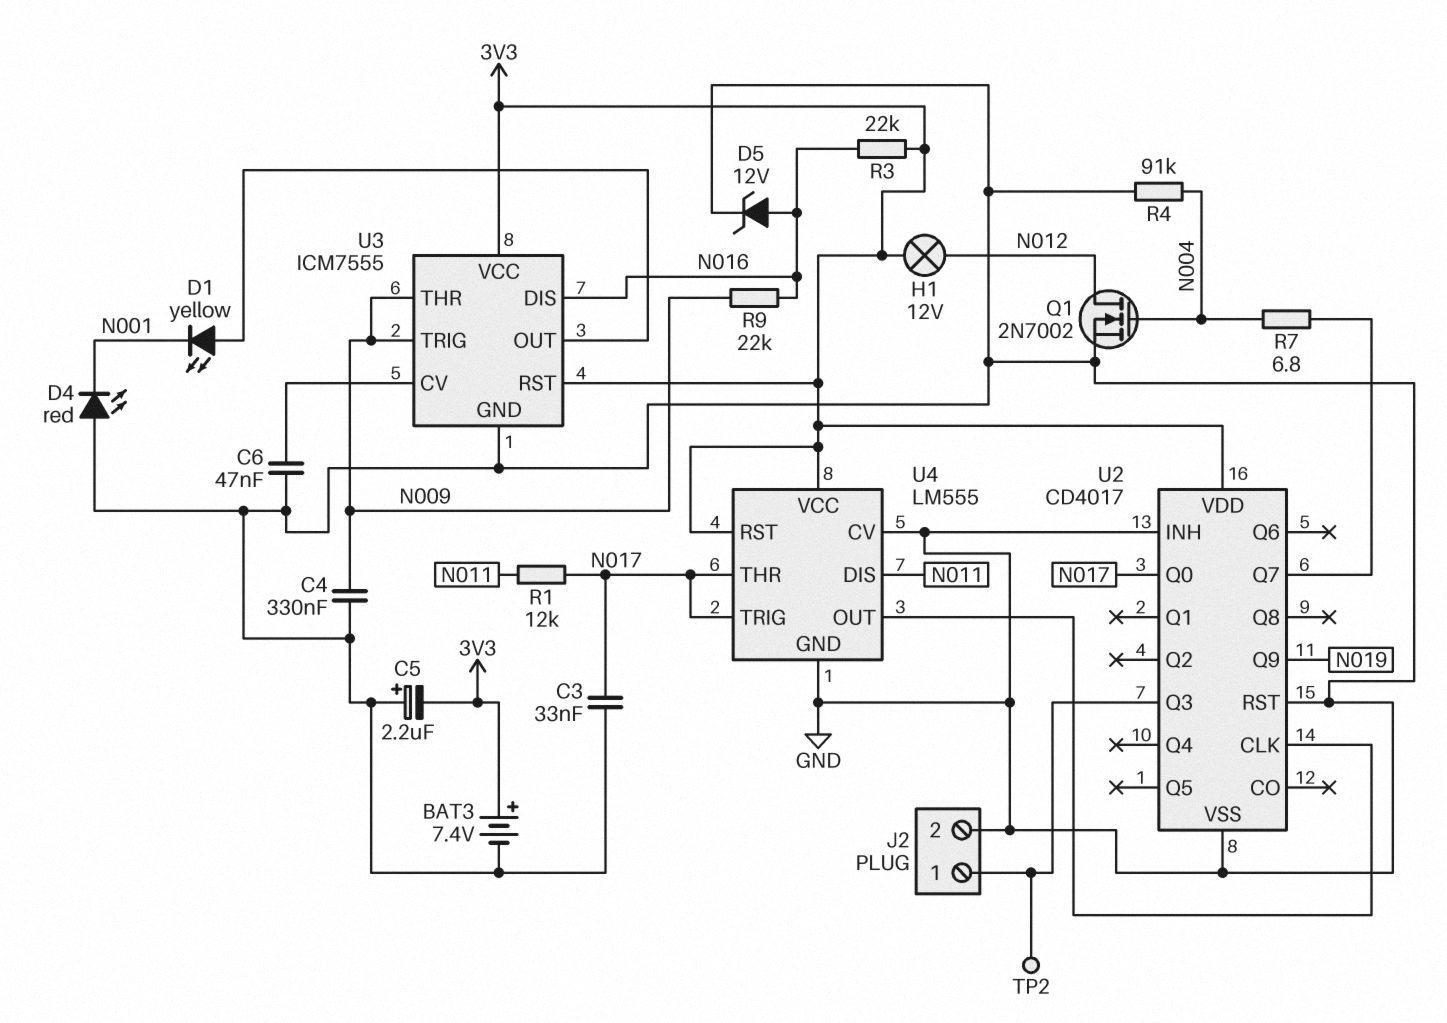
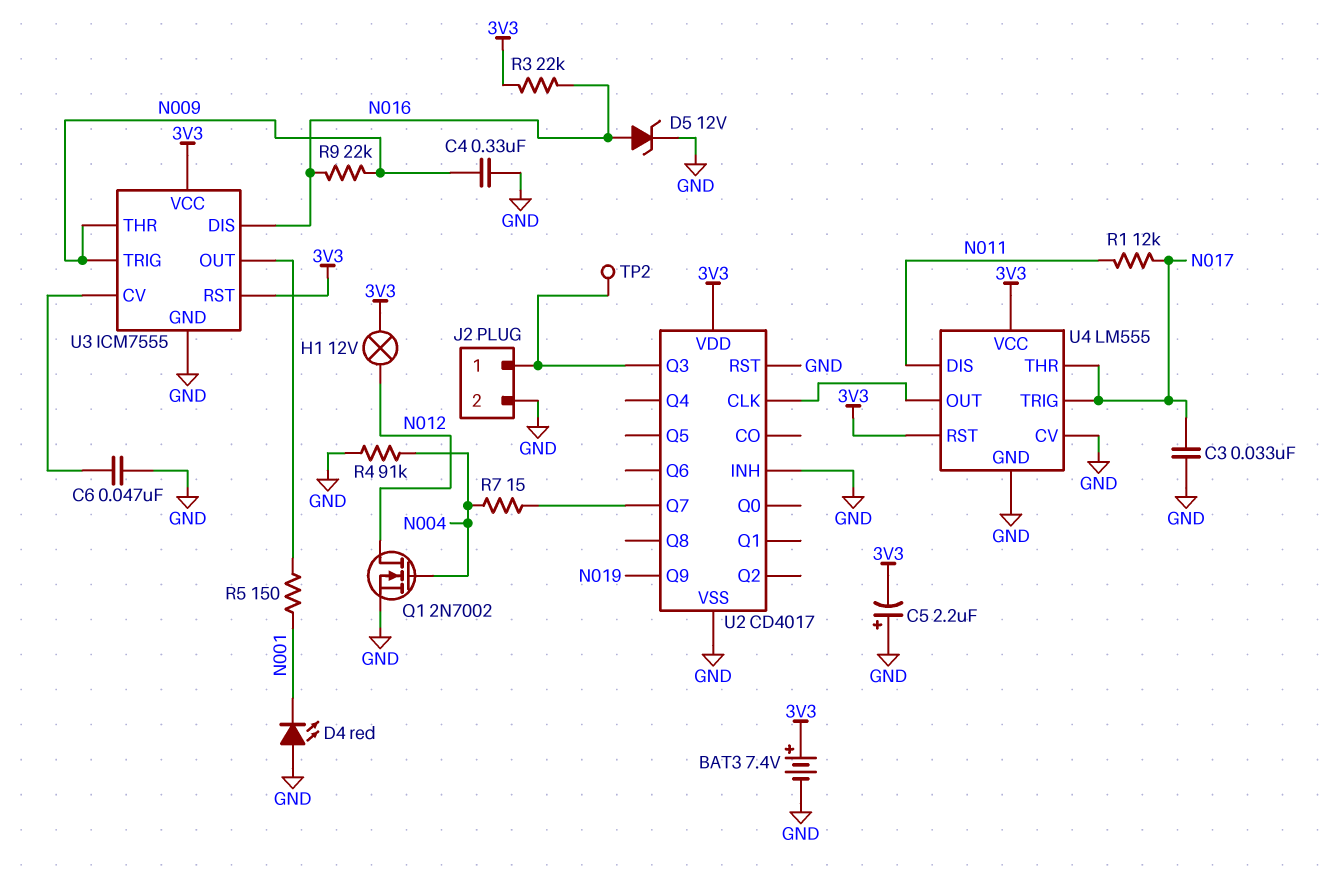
D1: LED yellow (A U3/OUT, K N001) -> none
R5: none -> 150 (N001, U3/OUT)
R7: 6.8 (N004, U2/Q7) -> 15 (N004, U2/Q7)
U2 pin Q0: N017 -> none

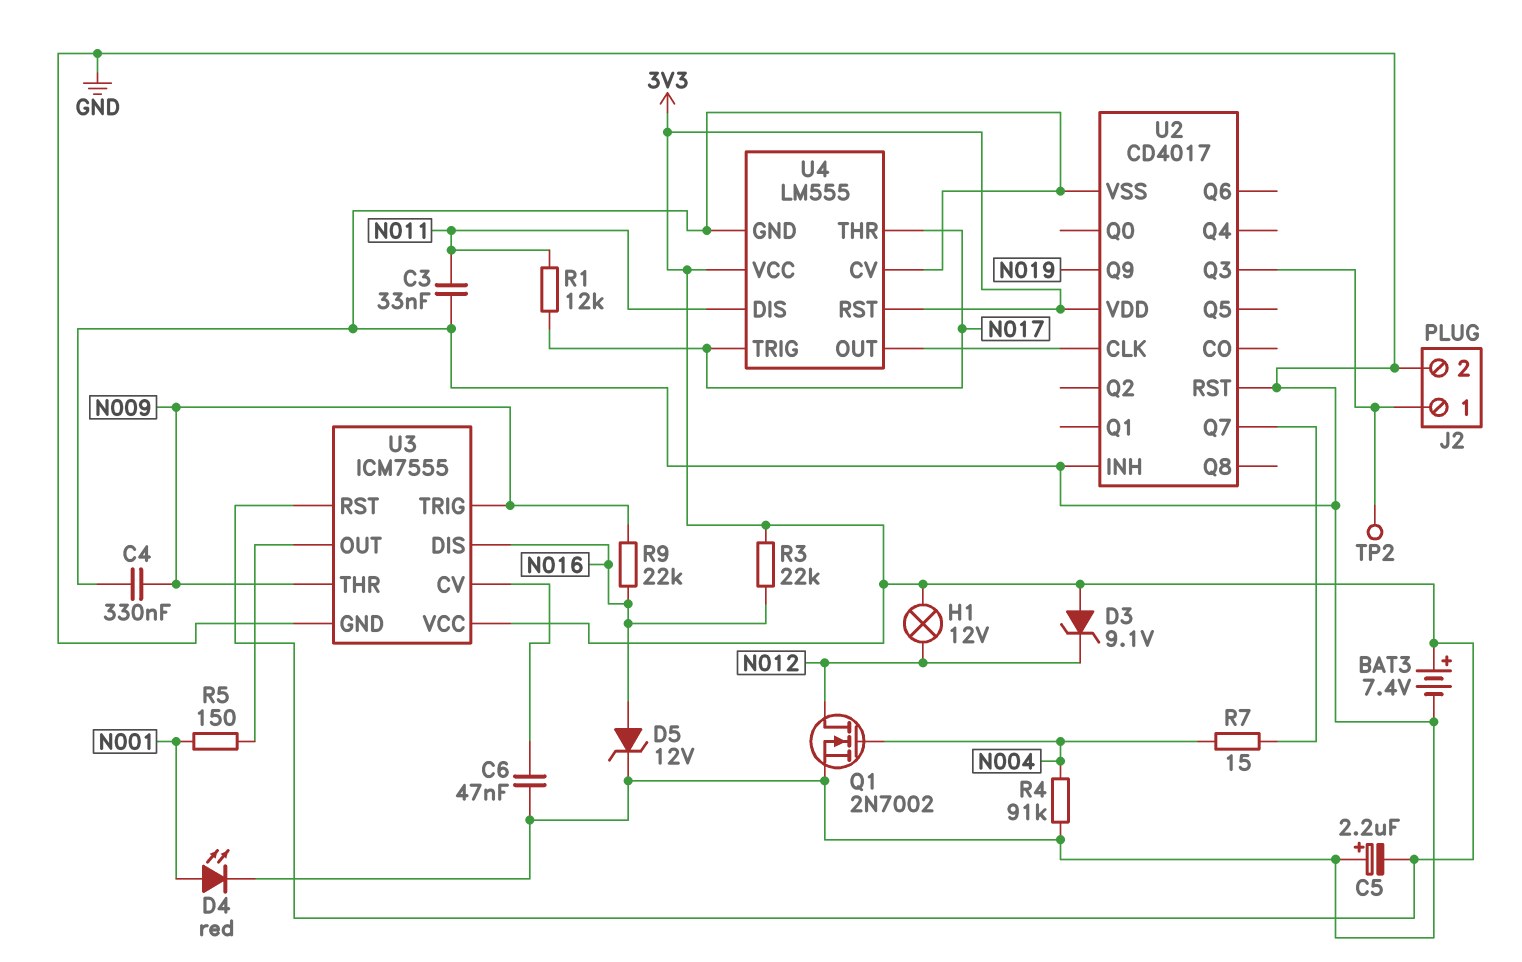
C3: 33nF (GND, N017) -> 33nF (GND, N011)
D3: none -> zener 9.1V (A 3V3, K N012)
D4: LED red (A GND, K N001) -> LED red (A N001, K GND)

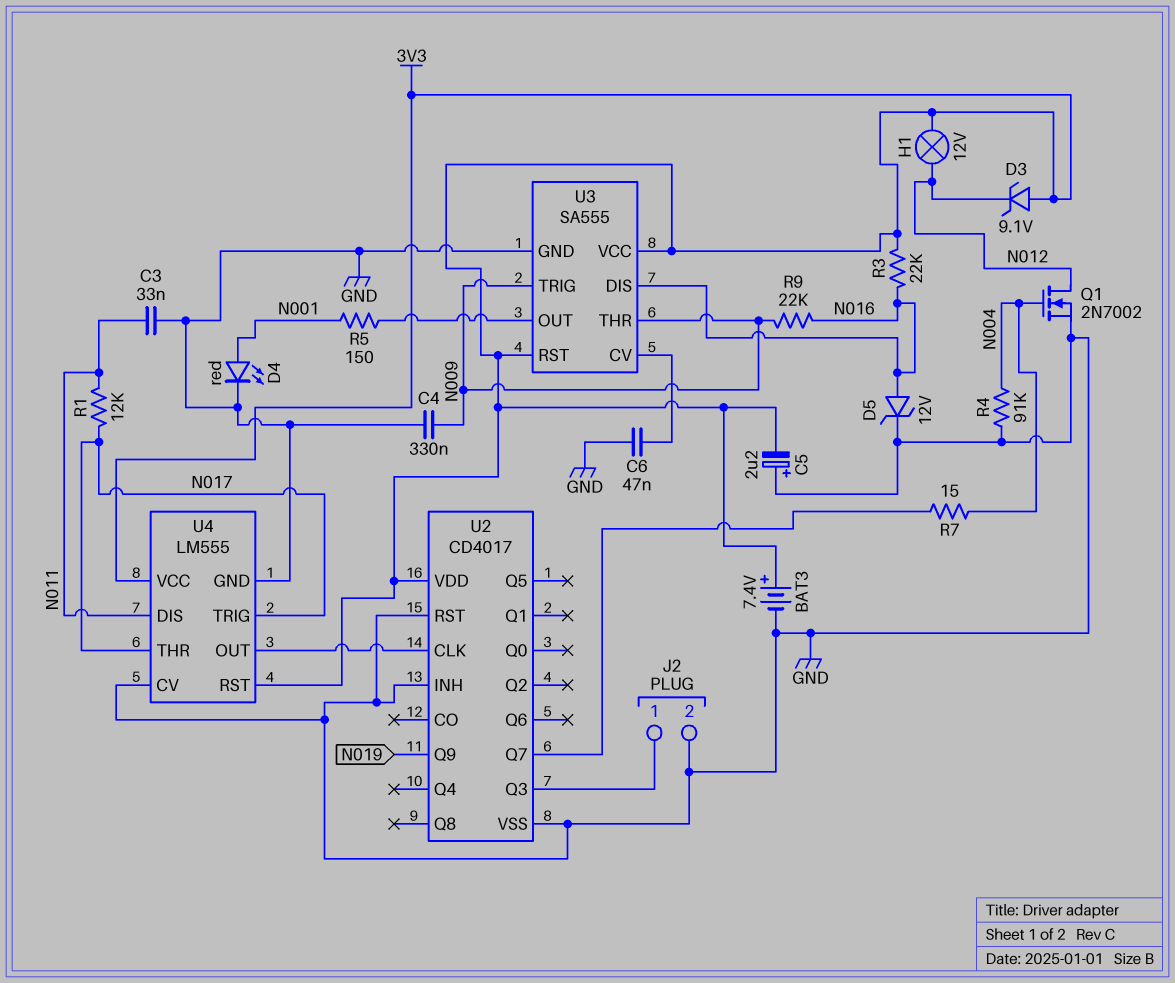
TP2: test point (J2/1) -> none
U3: ICM7555 -> SA555

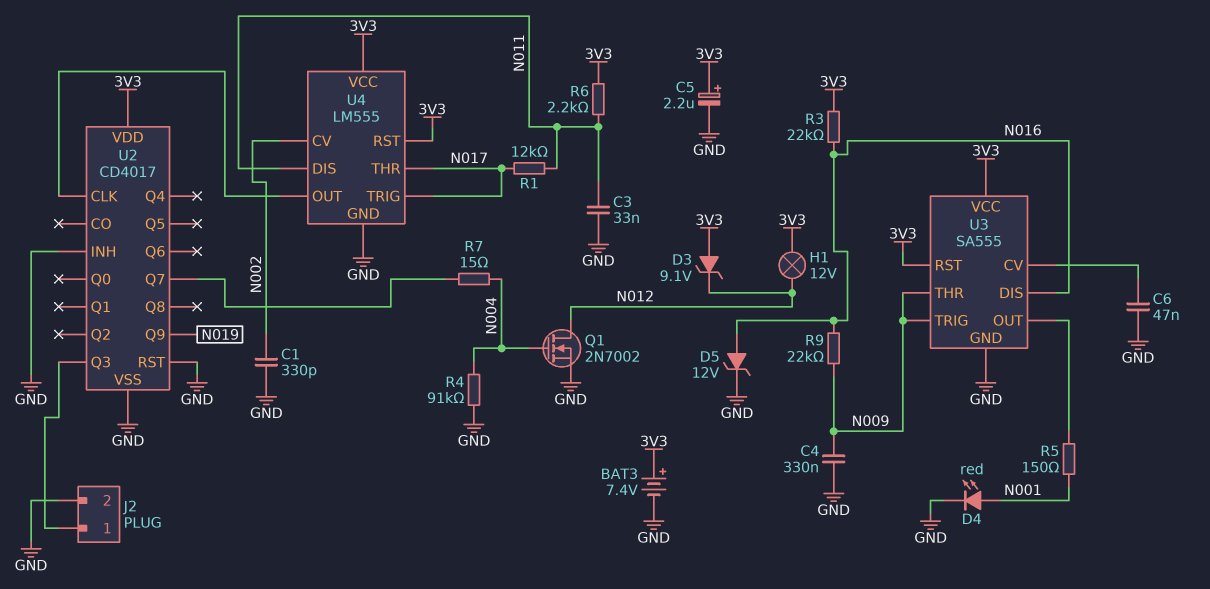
C1: none -> 330pF (GND, N002)
C5: 2.2uF (plus GND, minus 3V3) -> 2.2uF (plus 3V3, minus GND)
R6: none -> 2.2k (3V3, N011)
U4 pin CV: GND -> N002

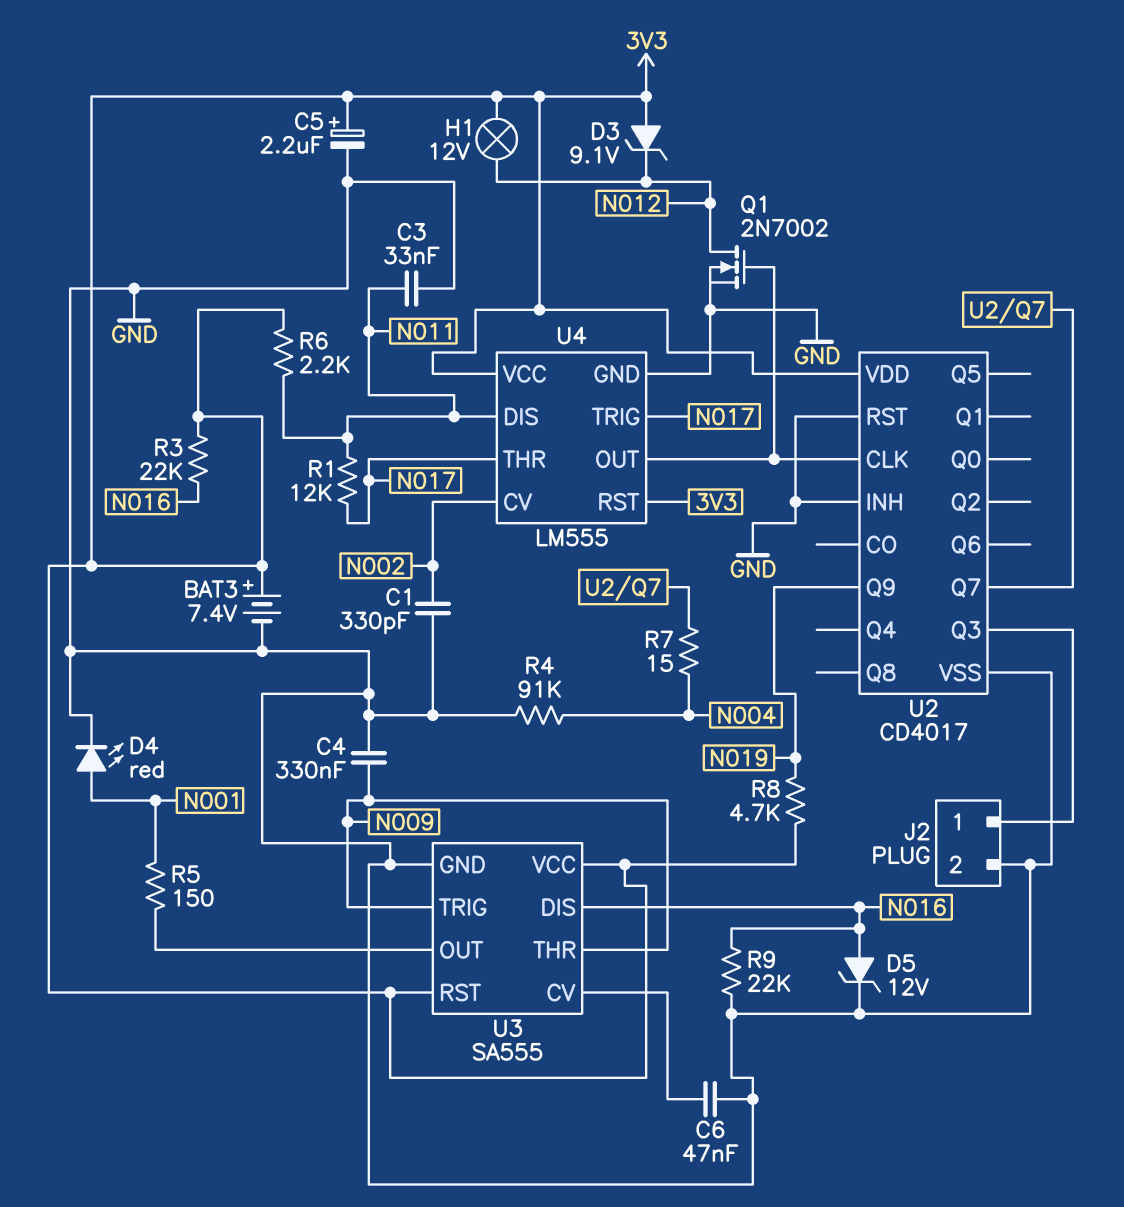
Q1: NMOS 2N7002 (G N004, D N012, S GND) -> NMOS 2N7002 (G U2/CLK, D N012, S GND)
R8: none -> 4.7k (3V3, N019)
R9: 22k (N009, N016) -> 22k (GND, N016)

